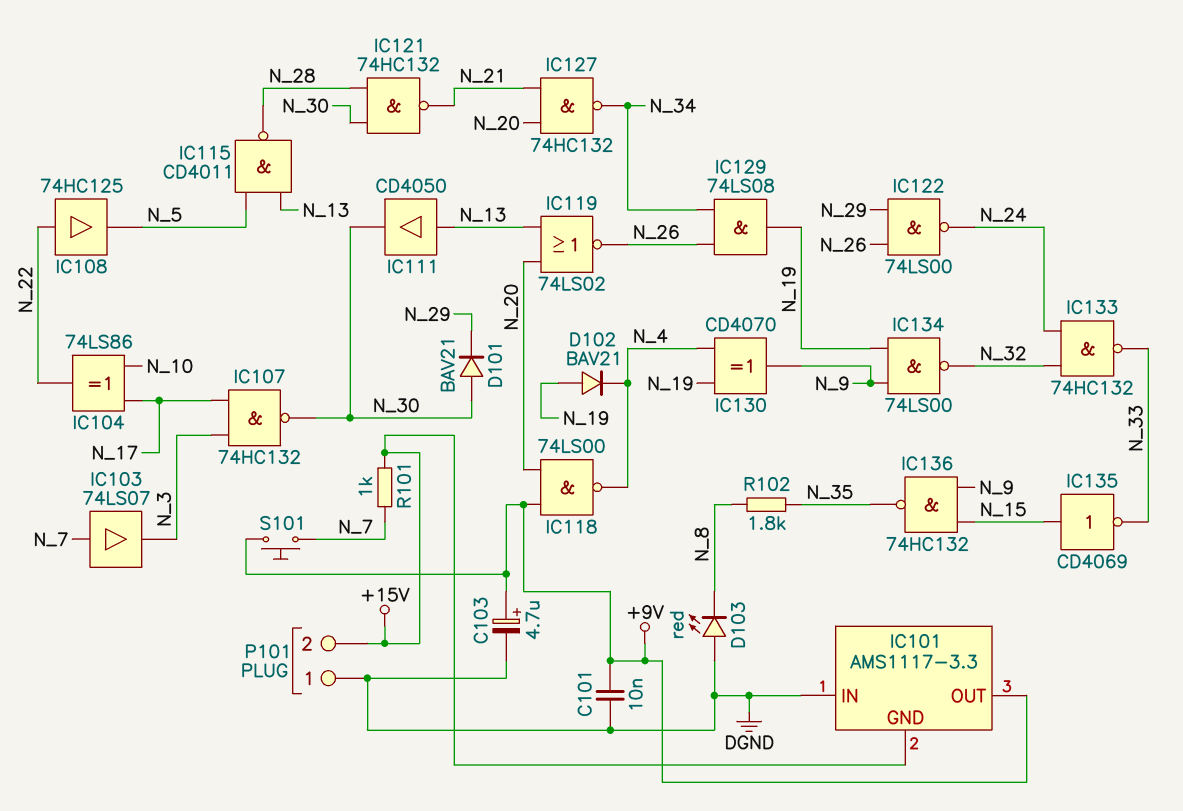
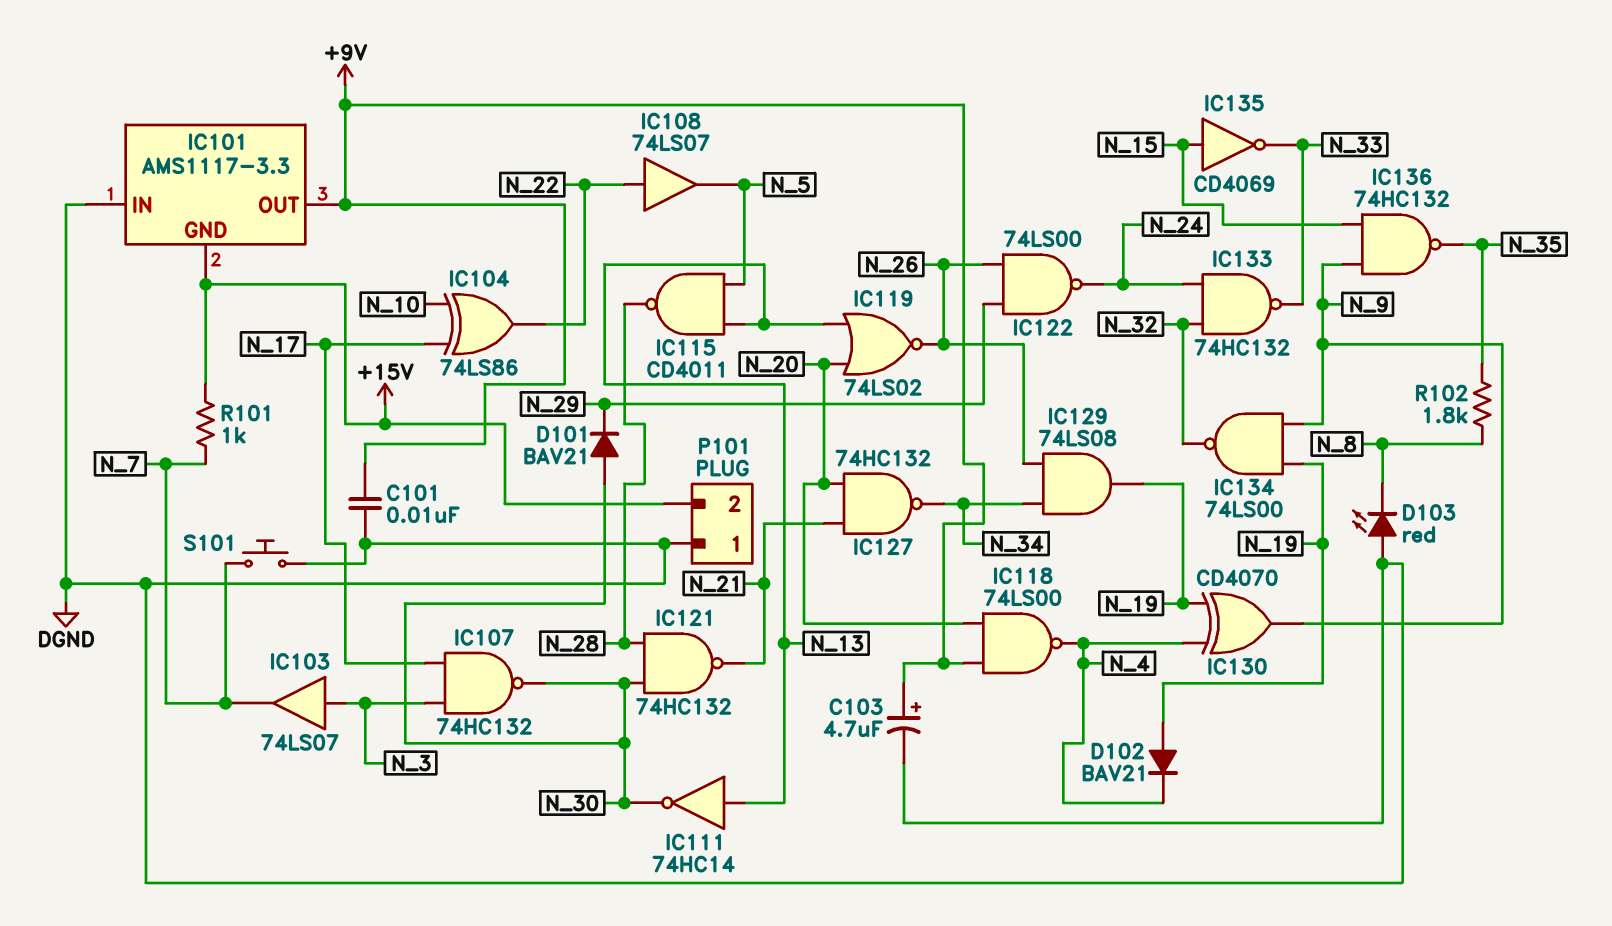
IC103: buffer 74LS07 (in N_7, out N_3) -> buffer 74LS07 (in N_3, out N_7)
IC108: buffer 74HC125 (in N_22, out N_5) -> buffer 74LS07 (in N_22, out N_5)
IC111: buffer CD4050 (in N_13, out N_30) -> NOT 74HC14 (in N_13, out N_30)
S101: button (+9V, N_7) -> button (DGND, N_7)

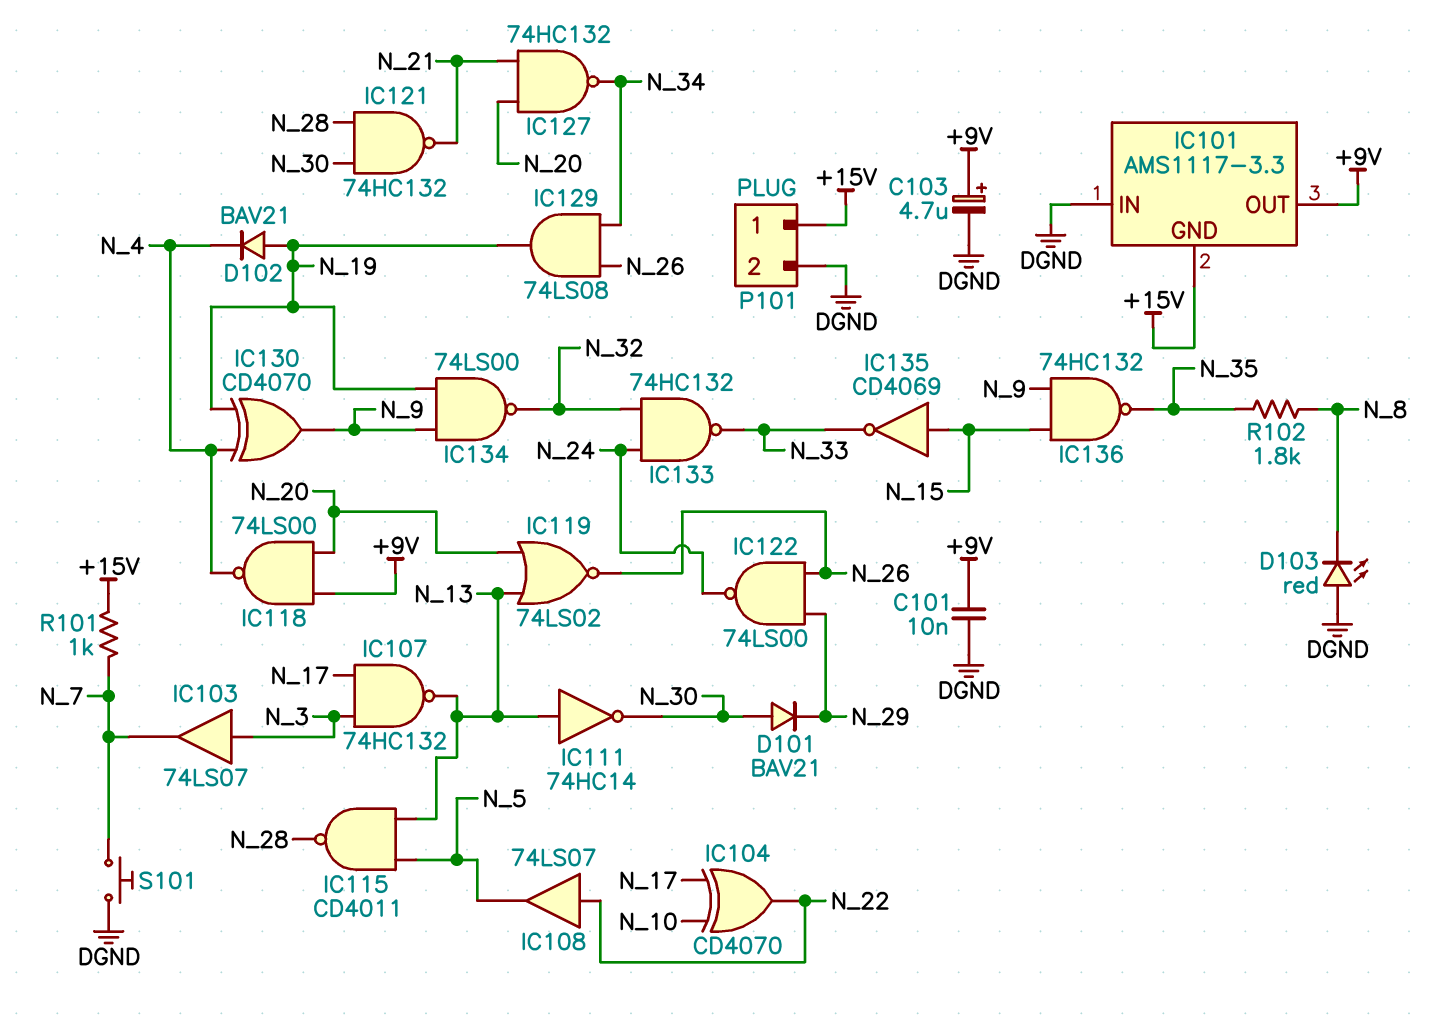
IC104: XOR 74LS86 (in N_10, in N_17, out N_22) -> XOR CD4070 (in N_10, in N_17, out N_22)
IC107: NAND 74HC132 (in N_3, in N_17, out N_30) -> NAND 74HC132 (in N_3, in N_17, out N_13)
P101 pin 1: DGND -> +15V
P101 pin 2: +15V -> DGND

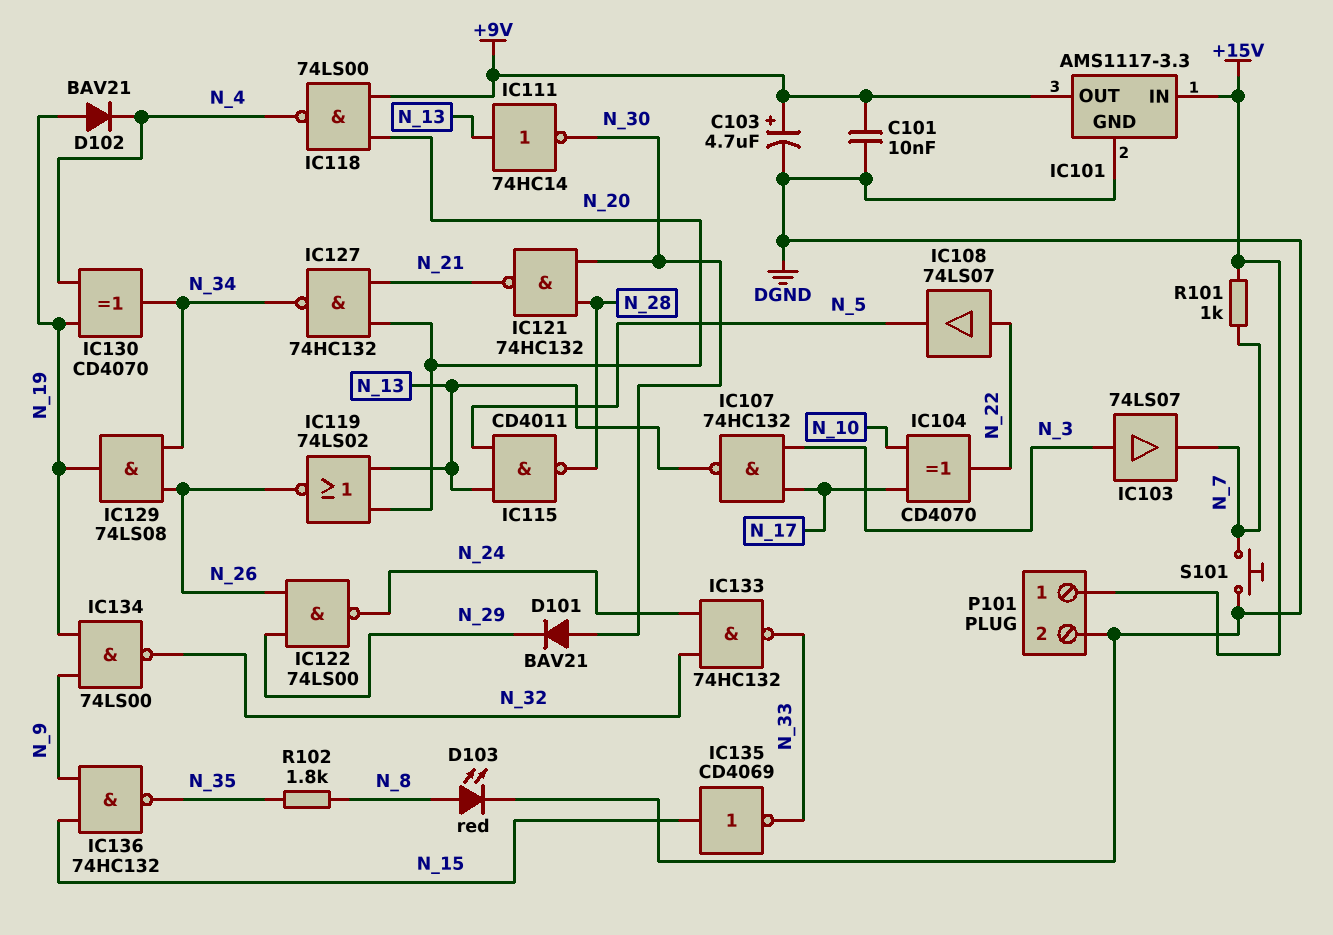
D103: LED red (A DGND, K N_8) -> LED red (A N_8, K DGND)
IC101 pin GND: +15V -> DGND
IC101 pin IN: DGND -> +15V
IC130: XOR CD4070 (in N_4, in N_19, out N_9) -> XOR CD4070 (in N_4, in N_19, out N_34)

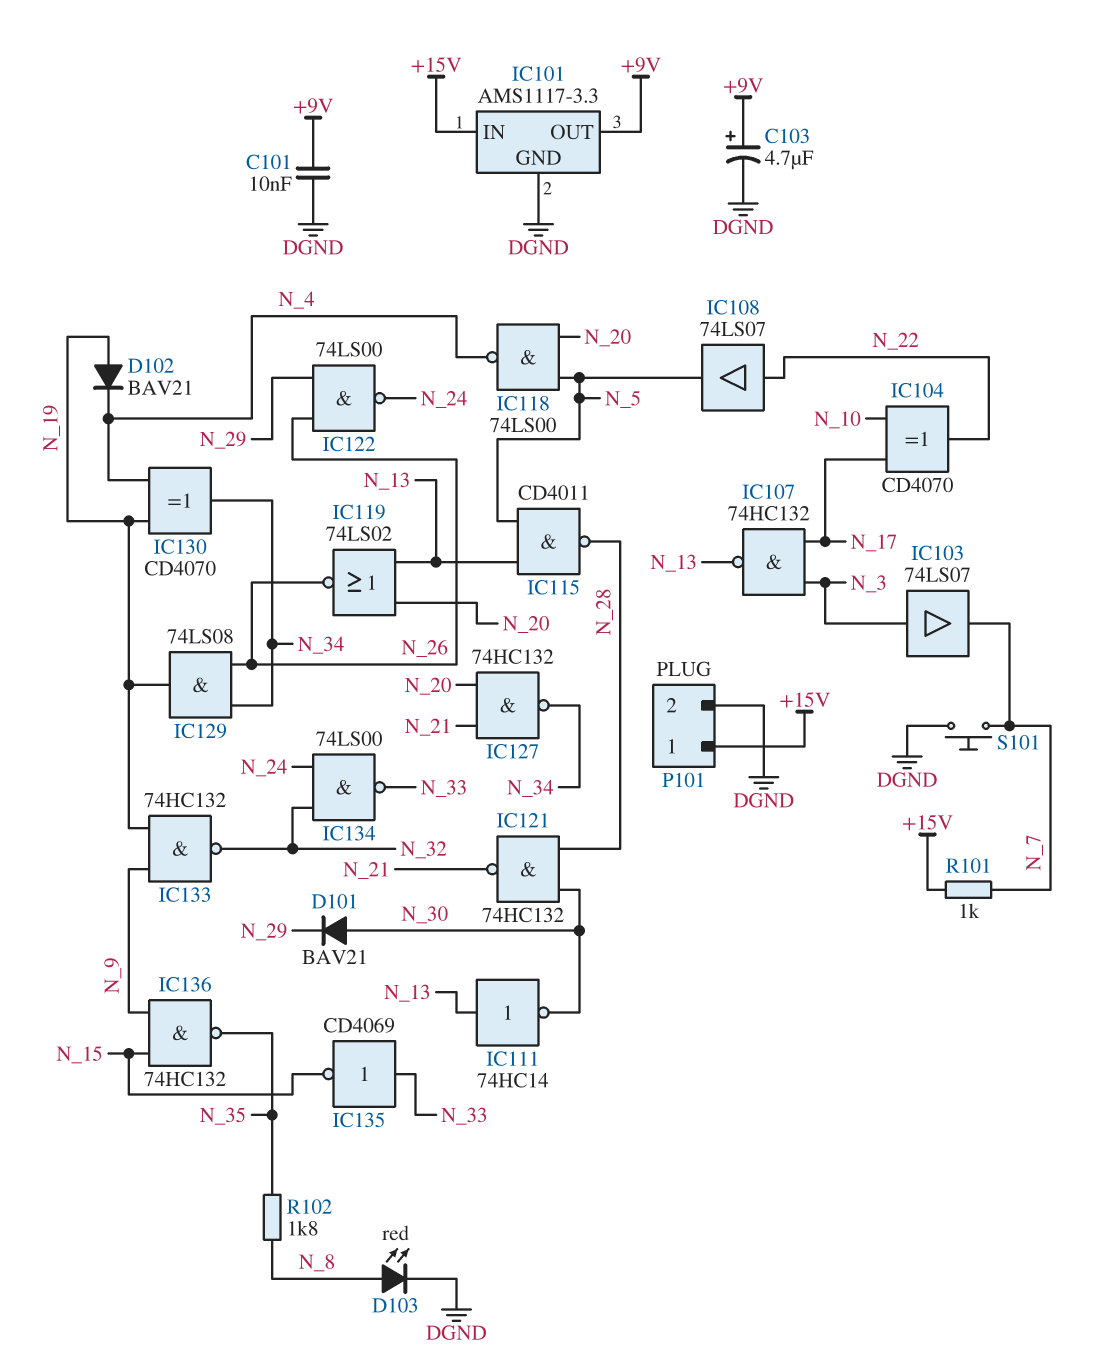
IC118: NAND 74LS00 (in +9V, in N_20, out N_4) -> NAND 74LS00 (in N_5, in N_20, out N_4)
IC133: NAND 74HC132 (in N_24, in N_32, out N_33) -> NAND 74HC132 (in N_9, in N_19, out N_32)
IC134: NAND 74LS00 (in N_9, in N_19, out N_32) -> NAND 74LS00 (in N_24, in N_32, out N_33)
IC135: NOT CD4069 (in N_15, out N_33) -> NOT CD4069 (in N_33, out N_15)

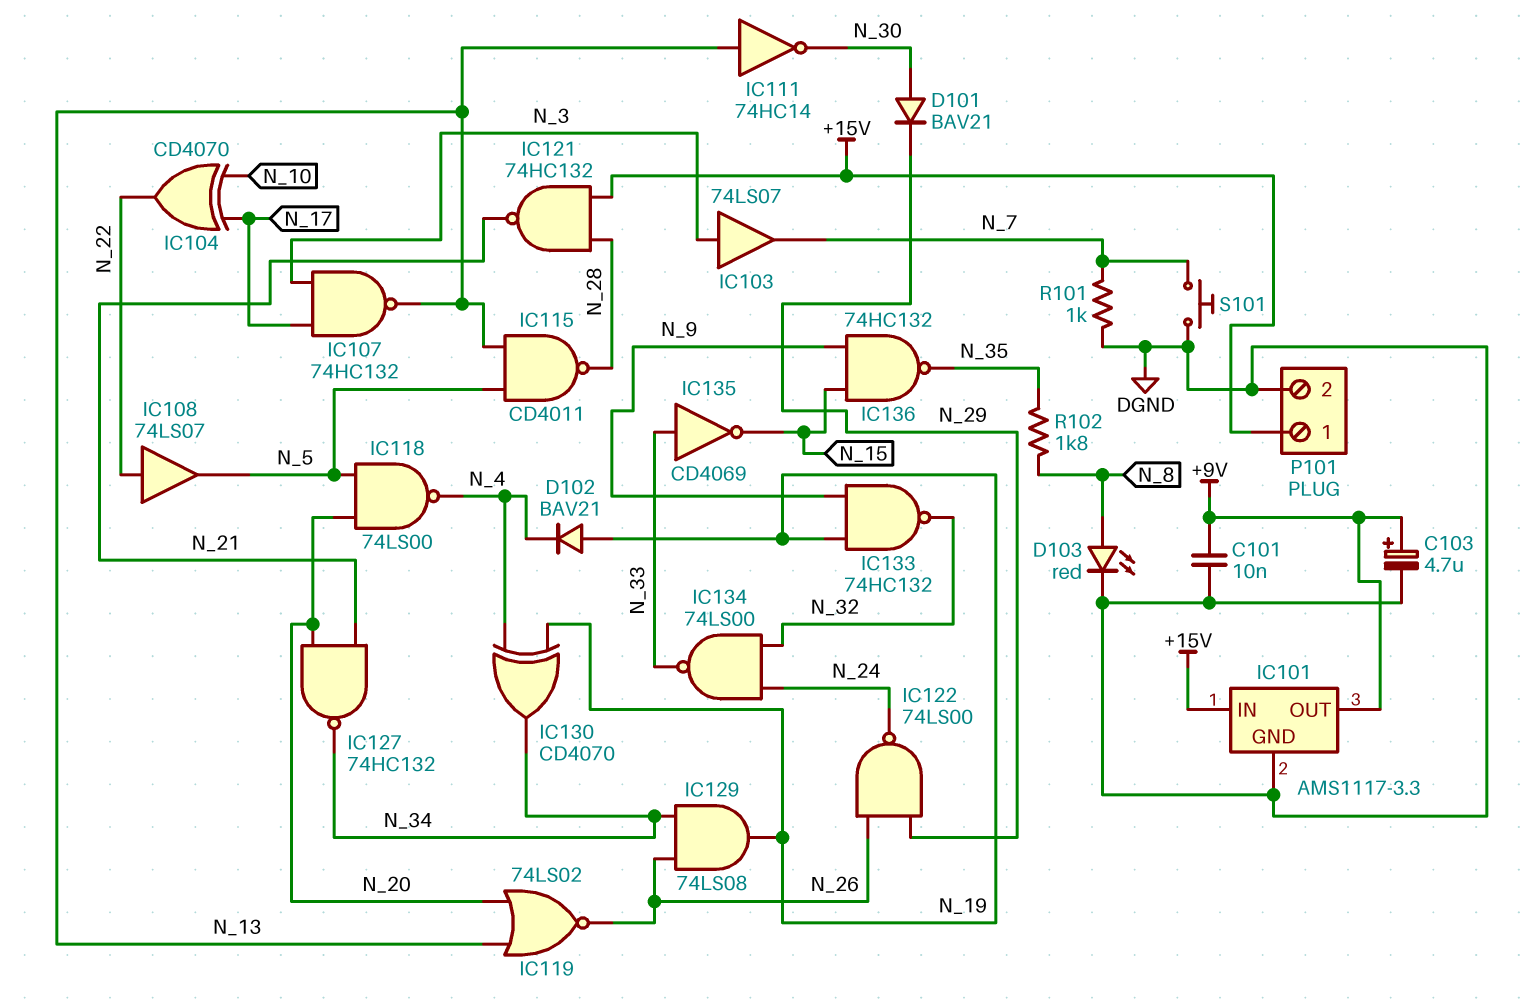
IC121: NAND 74HC132 (in N_28, in N_30, out N_21) -> NAND 74HC132 (in +15V, in N_28, out N_21)
R101: 1k (+15V, N_7) -> 1k (DGND, N_7)

